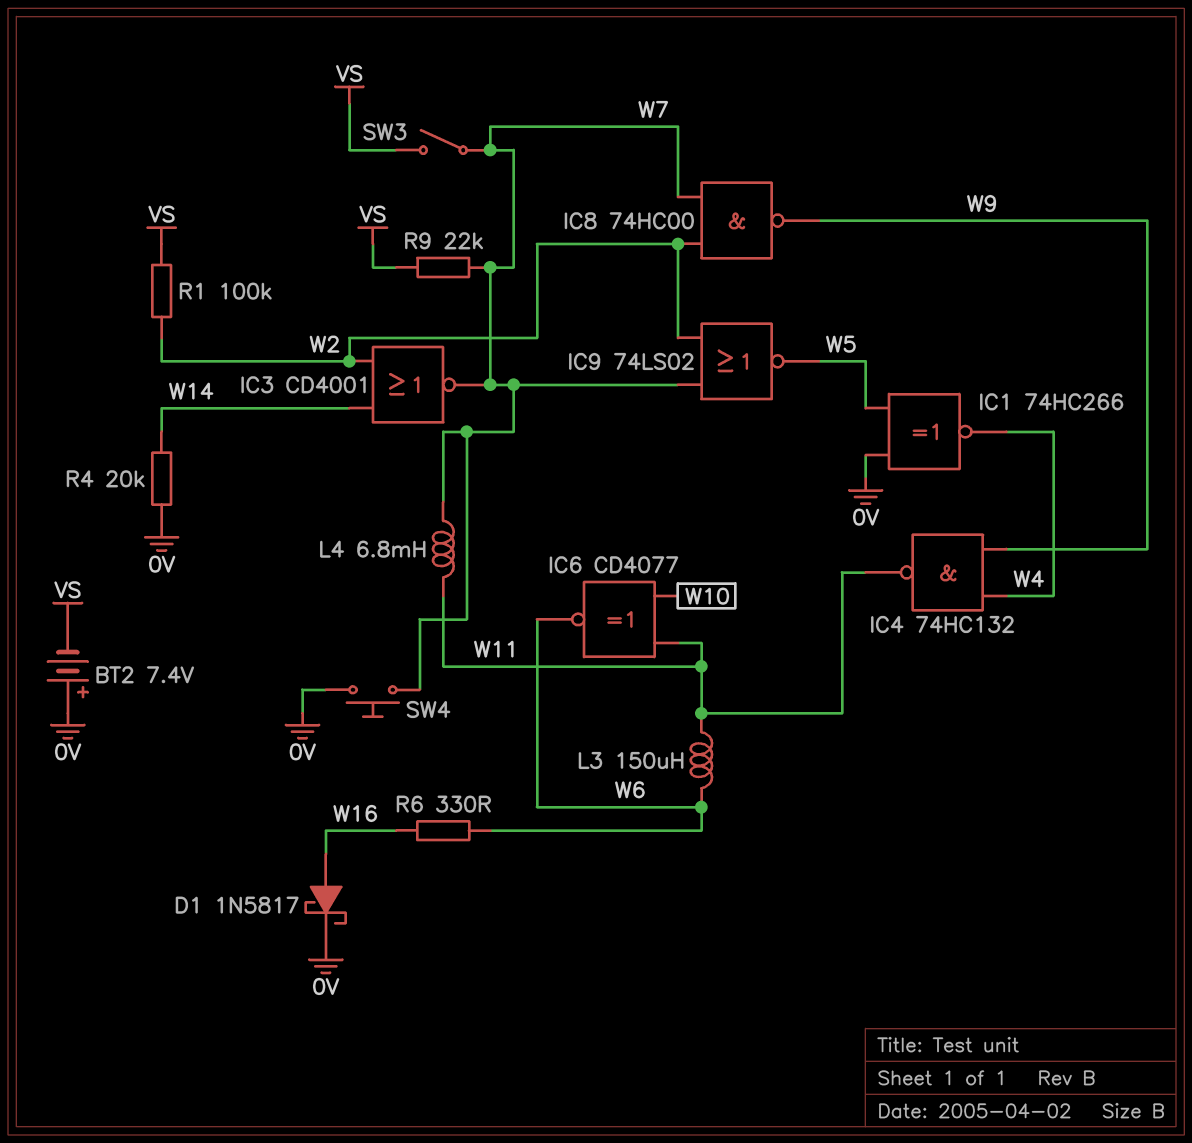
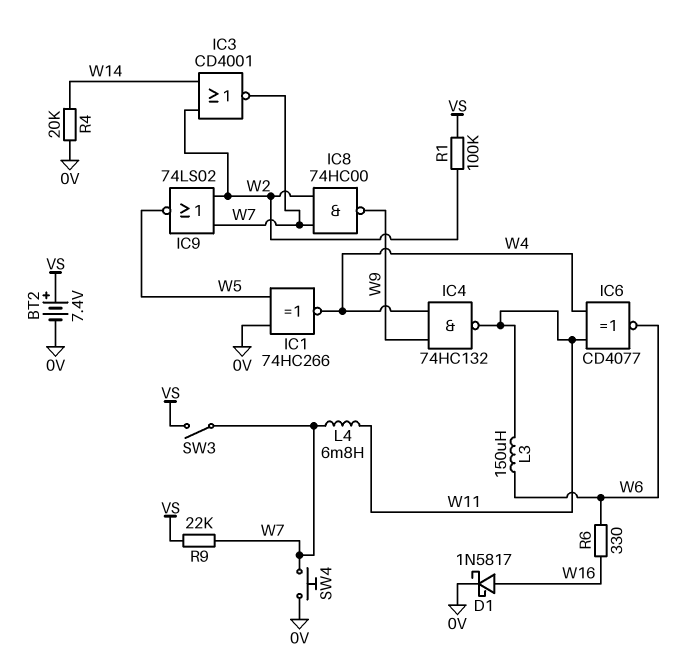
BT2: 7.4V (plus 0V, minus VS) -> 7.4V (plus VS, minus 0V)
IC6: XNOR CD4077 (in W10, in W11, out W6) -> XNOR CD4077 (in W4, in W11, out W6)

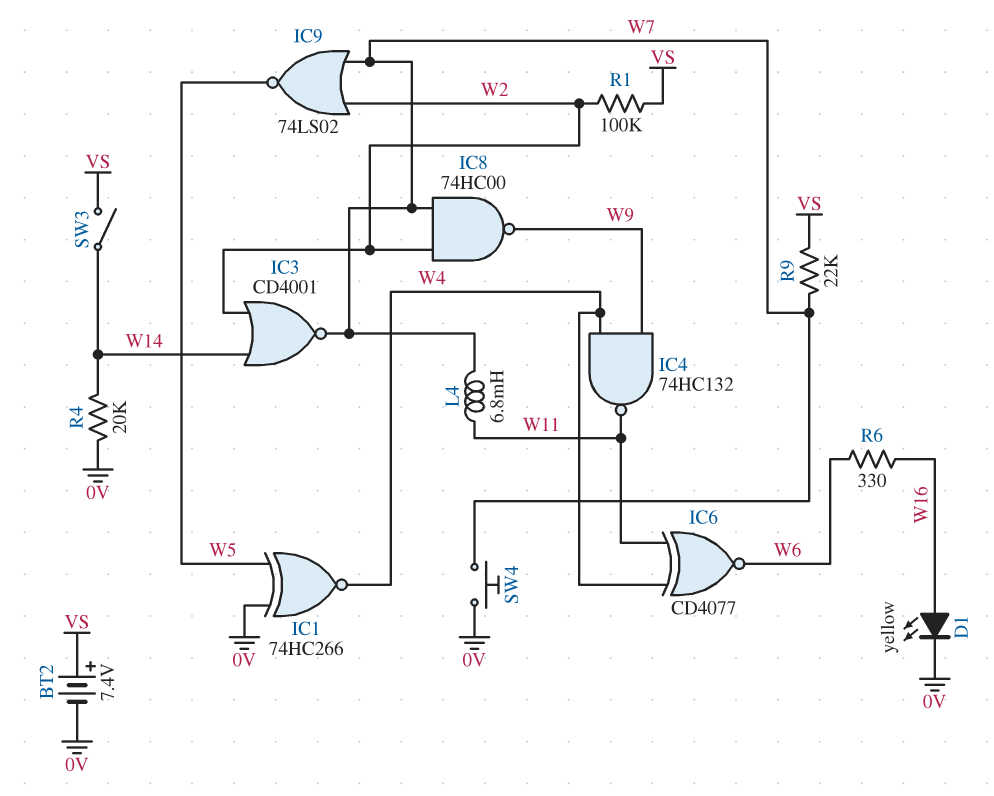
D1: schottky 1N5817 (A W16, K 0V) -> LED yellow (A W16, K 0V)
L3: 150uH (W6, W11) -> none
SW3: switch (VS, W7) -> switch (VS, W14)

